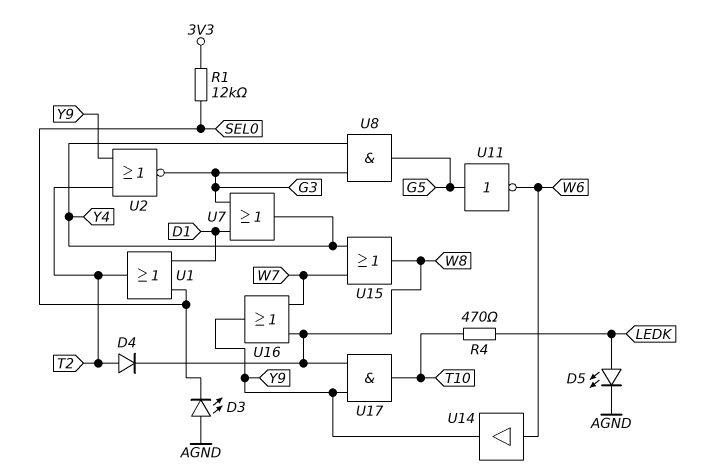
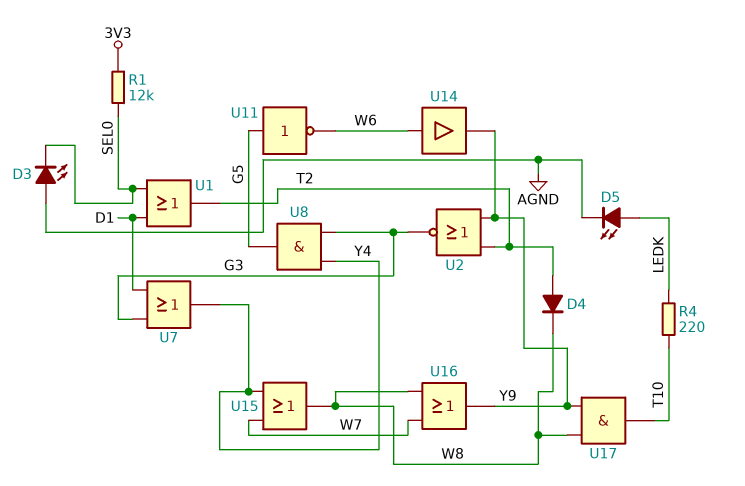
R4: 470 (LEDK, T10) -> 220 (LEDK, T10)

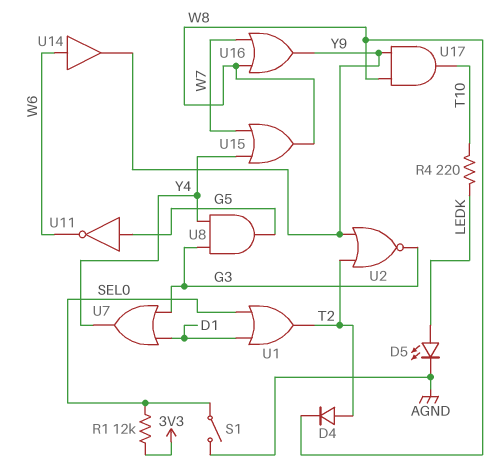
D3: LED (A AGND, K SEL0) -> none
S1: none -> switch (AGND, SEL0)

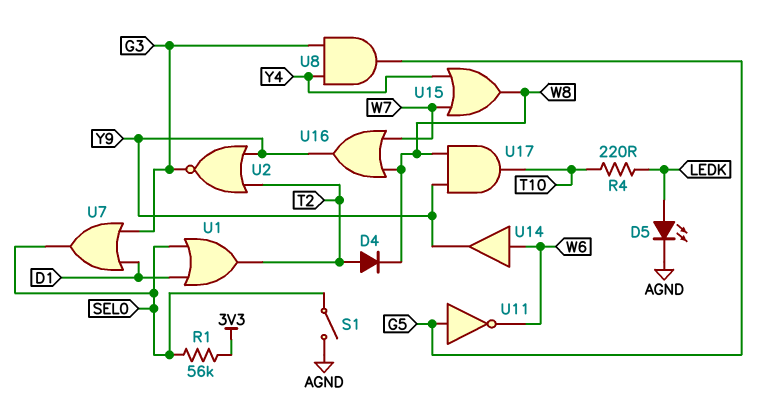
R1: 12k (3V3, SEL0) -> 56k (3V3, SEL0)
U7: OR (in D1, in G3, out Y4) -> OR (in D1, in G3, out SEL0)

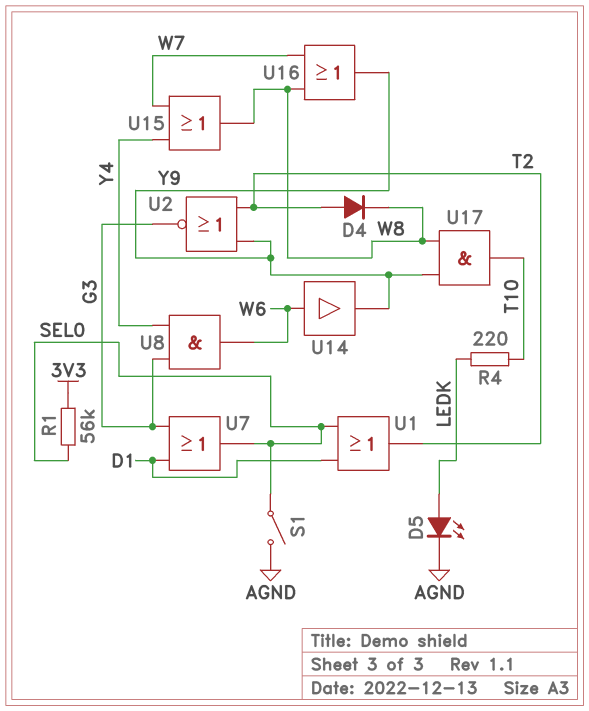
U8: AND (in G3, in Y4, out G5) -> AND (in G3, in Y4, out W6)
U11: NOT (in G5, out W6) -> none

